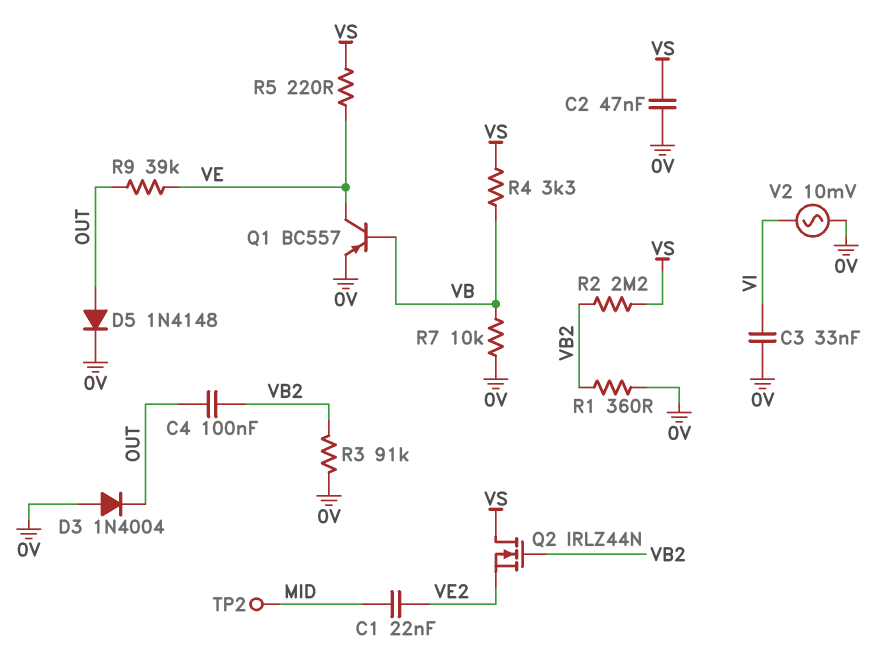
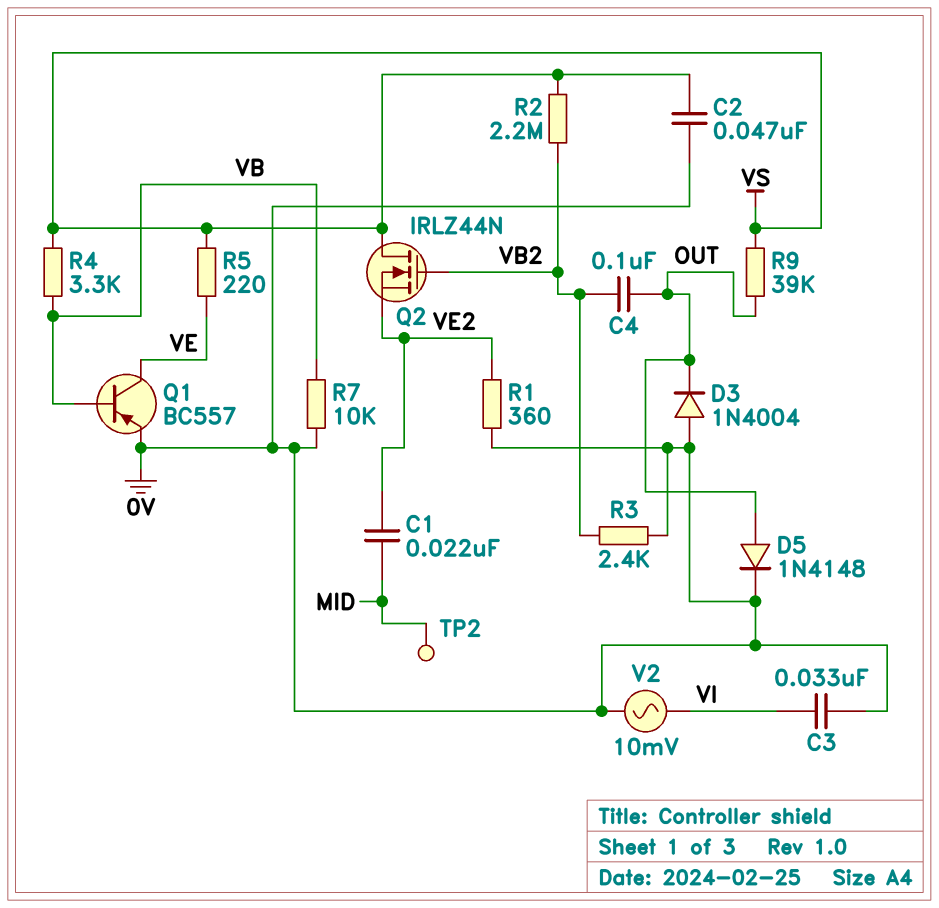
R1: 360 (0V, VB2) -> 360 (0V, VE2)
R3: 91k (0V, VB2) -> 2.4k (0V, VB2)
R9: 39k (OUT, VE) -> 39k (OUT, VS)

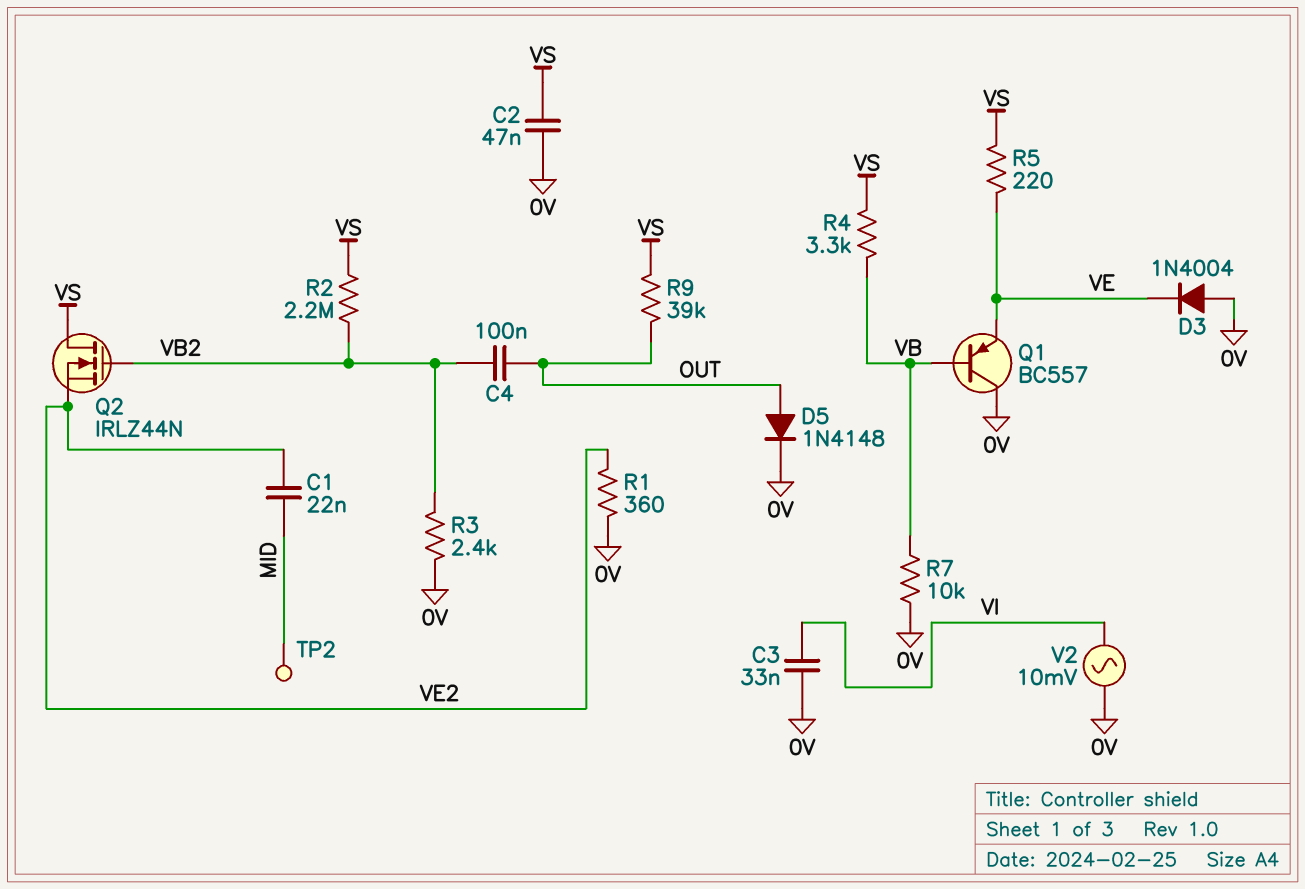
D3: diode 1N4004 (A 0V, K OUT) -> diode 1N4004 (A 0V, K VE)
Q1: PNP BC557 (B VB, C VE, E 0V) -> PNP BC557 (B VB, C 0V, E VE)

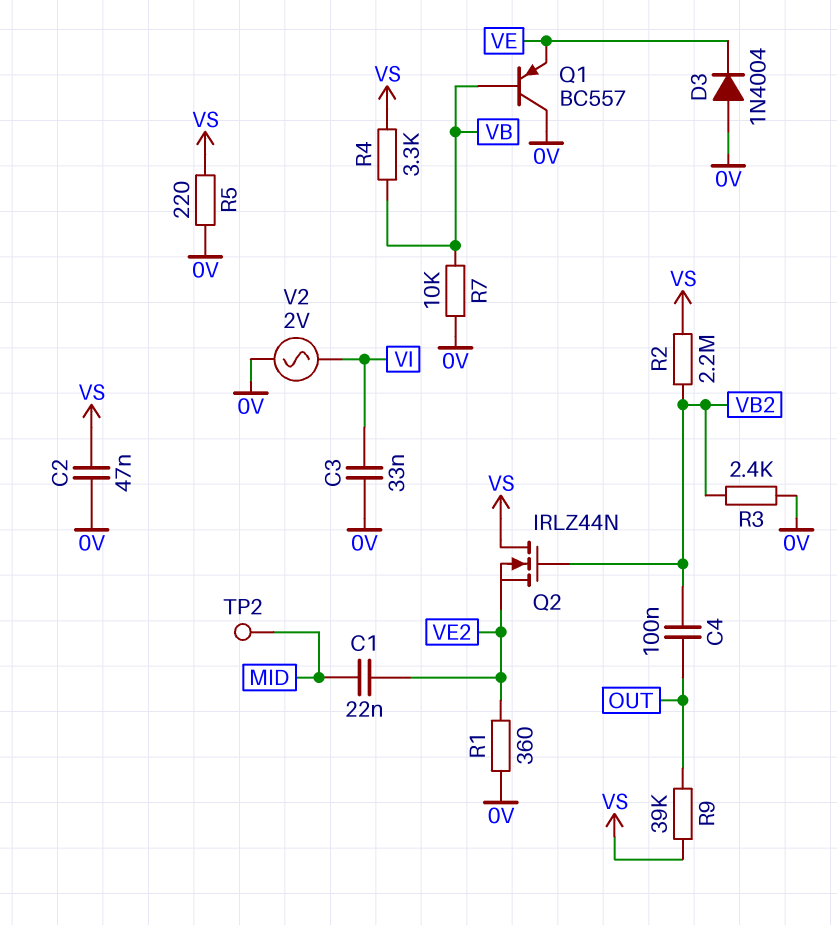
D5: diode 1N4148 (A OUT, K 0V) -> none
R5: 220 (VE, VS) -> 220 (0V, VS)
V2: AC 10mV (0V, VI) -> AC 2V (0V, VI)

